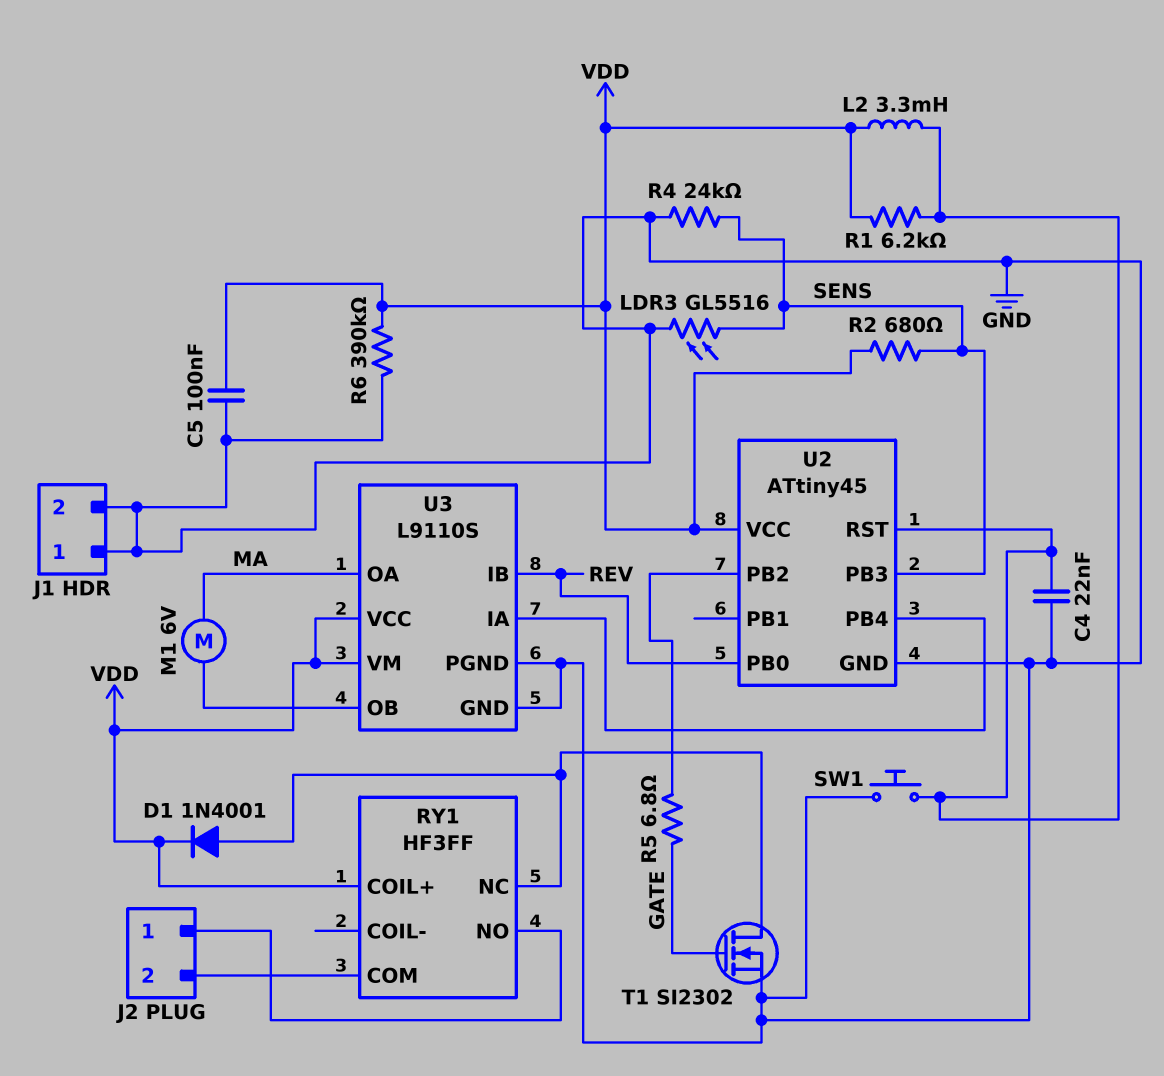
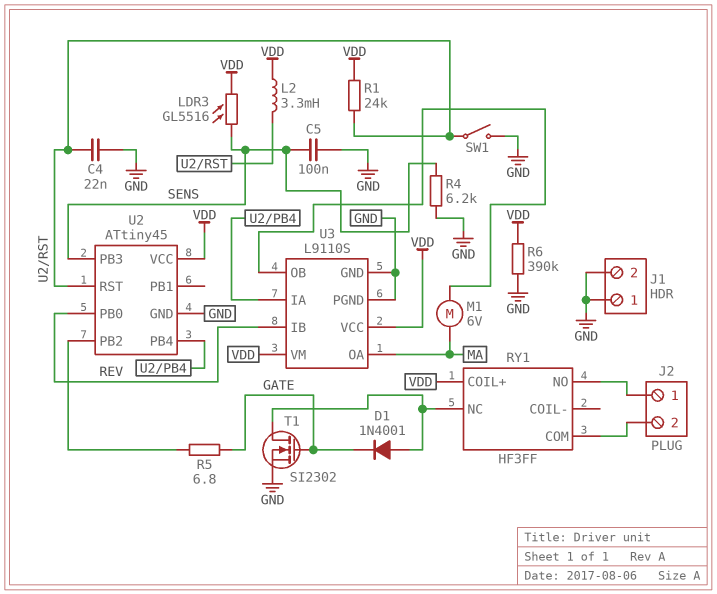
C5: 100nF (GND, VDD) -> 100nF (GND, SENS)
D1: diode 1N4001 (A RY1/NC, K VDD) -> diode 1N4001 (A RY1/NC, K GATE)
LDR3: GL5516 (GND, SENS) -> GL5516 (SENS, VDD)
R1: 6.2k (U2/RST, VDD) -> 24k (U2/RST, VDD)
R2: 680 (SENS, VDD) -> none
R4: 24k (GND, SENS) -> 6.2k (GND, SENS)
SW1: button (GND, U2/RST) -> switch (GND, U2/RST)

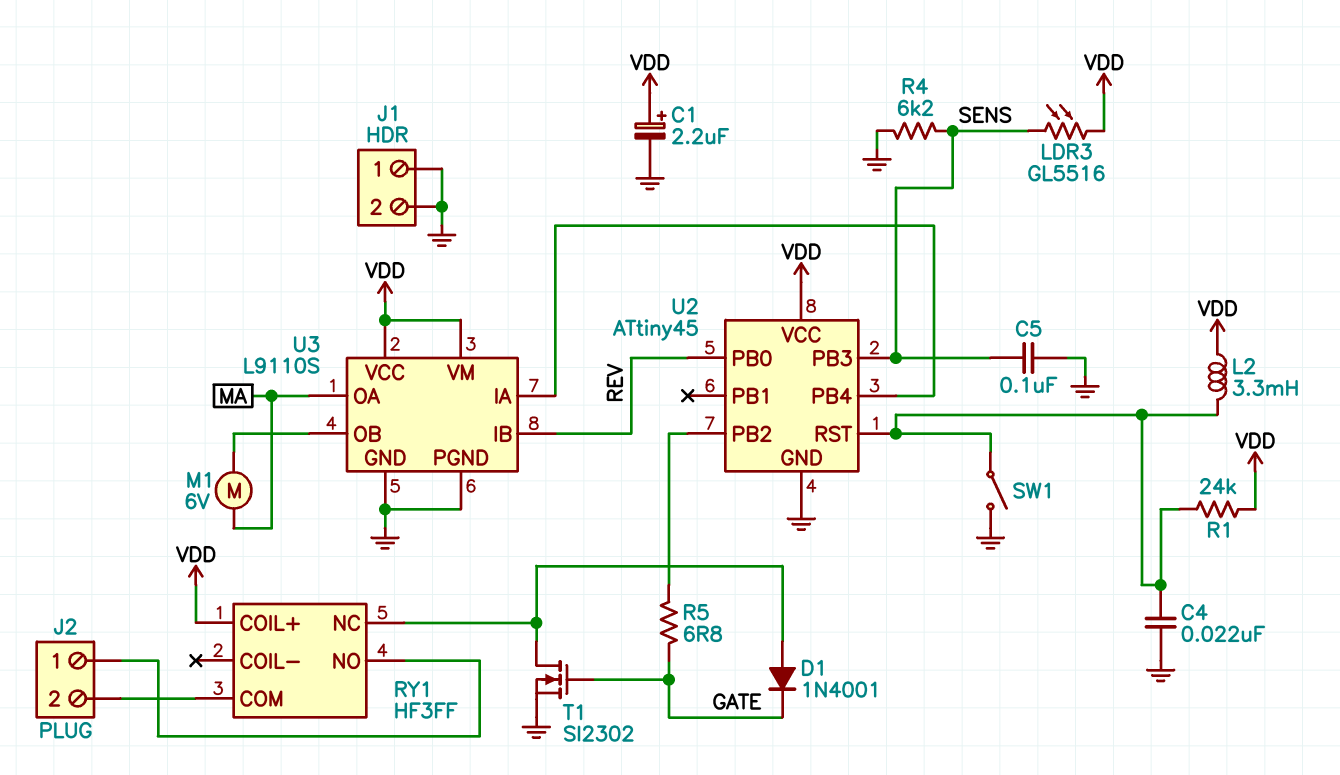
C1: none -> 2.2uF (plus VDD, minus GND)
R6: 390k (GND, VDD) -> none

